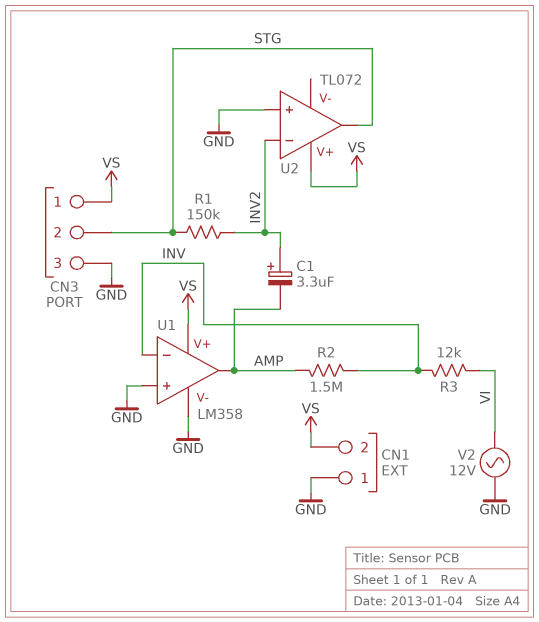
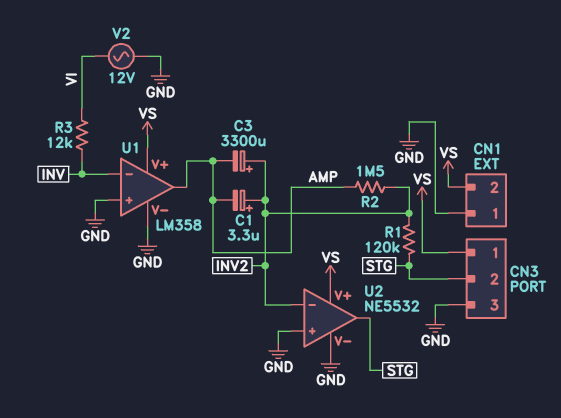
C3: none -> 3300uF (plus INV2, minus AMP)
R1: 150k (INV2, STG) -> 120k (INV2, STG)
R2: 1.5M (AMP, INV) -> 1.5M (AMP, INV2)
U2: TL072 -> NE5532
U2 pin V-: none -> GND

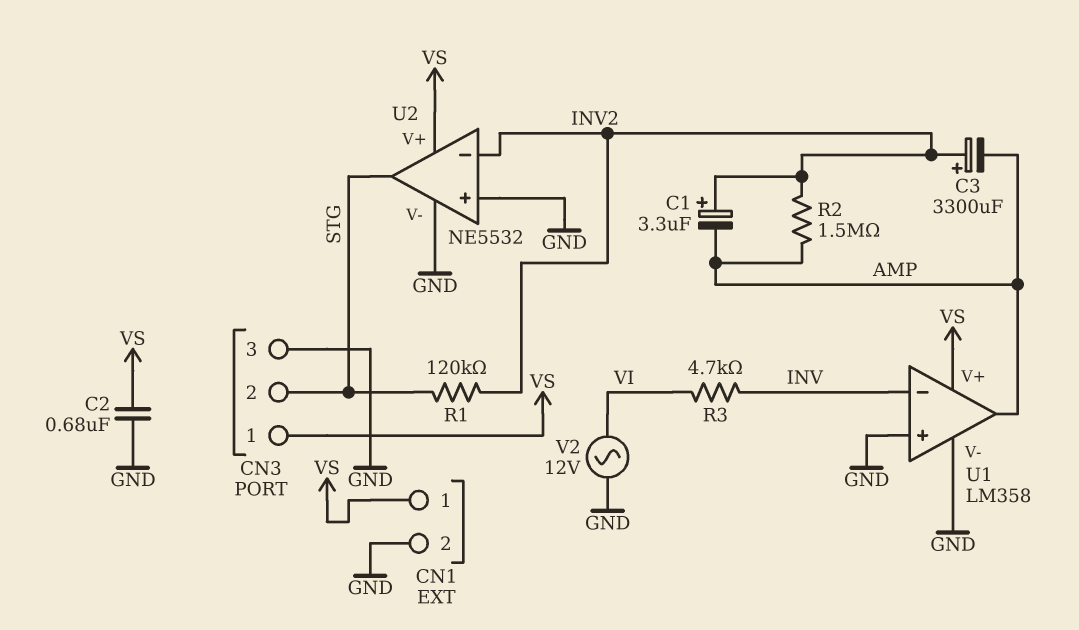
C2: none -> 680nF (GND, VS)
CN1 pin 1: GND -> VS
CN1 pin 2: VS -> GND
R3: 12k (INV, VI) -> 4.7k (INV, VI)

